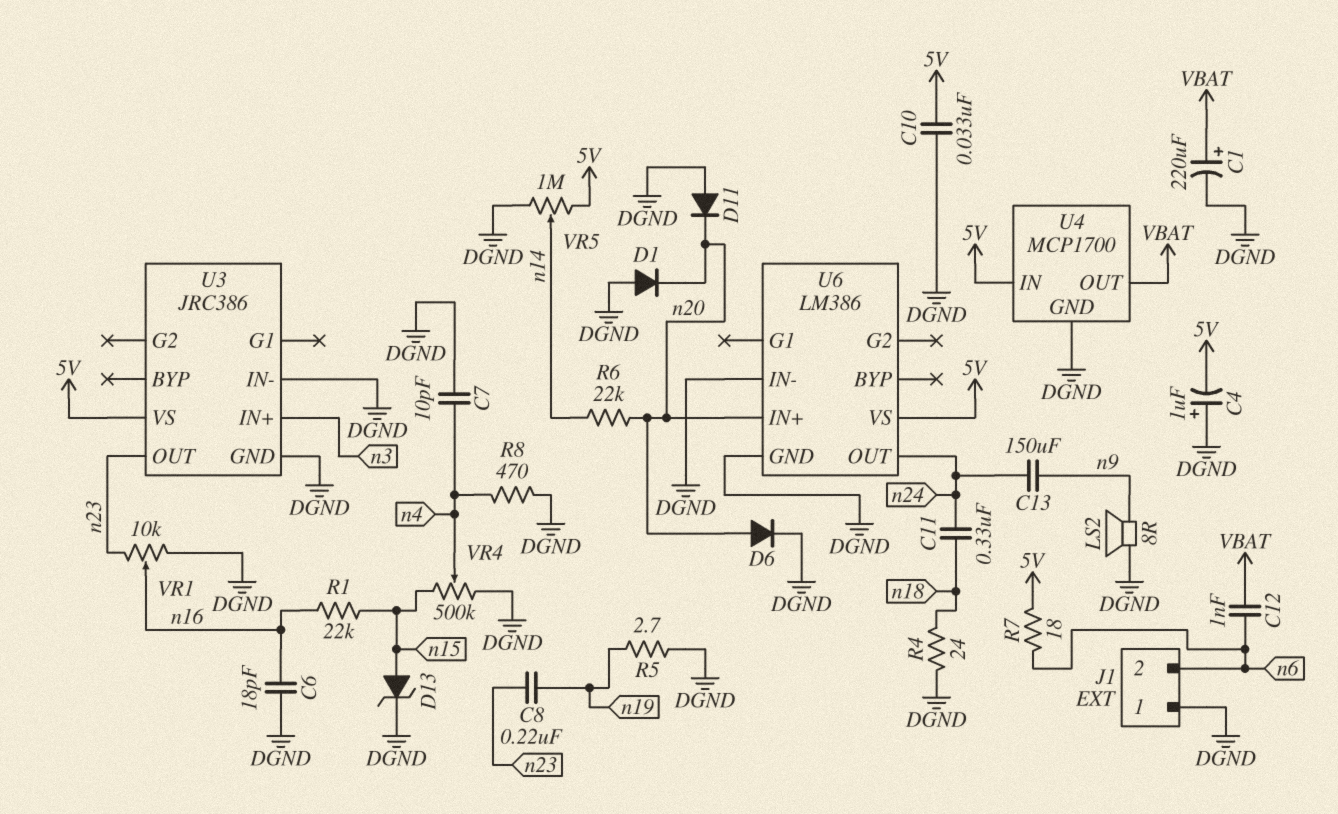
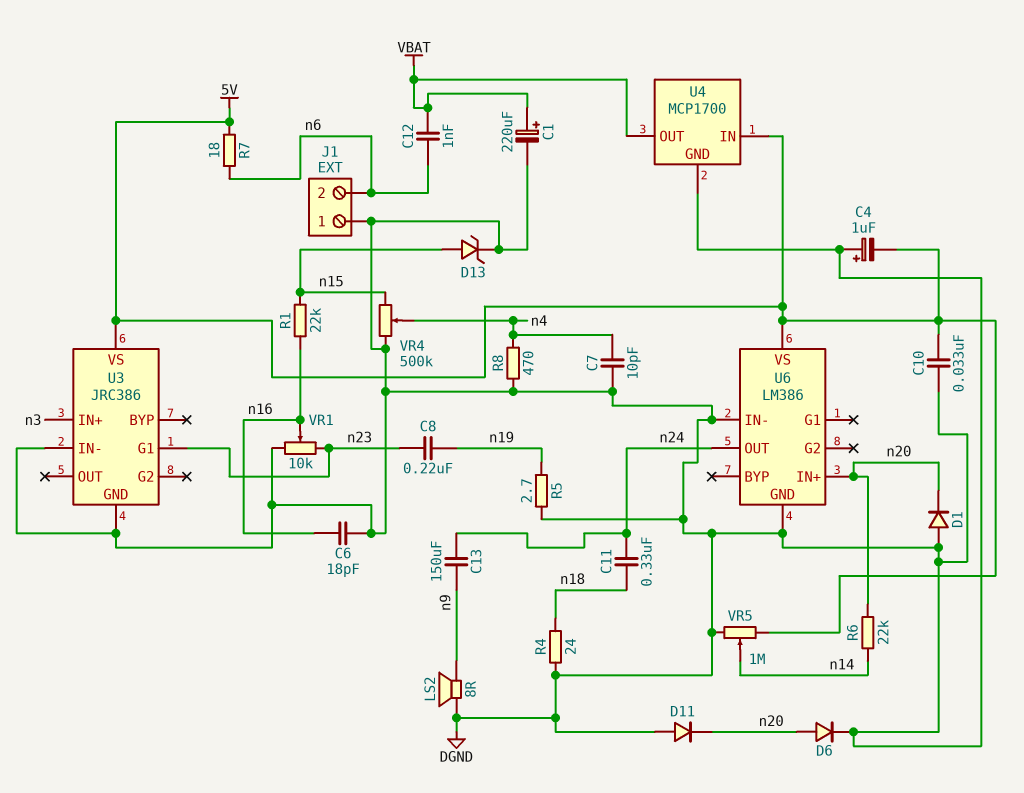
U3 pin G1: none -> n23
U3 pin OUT: n23 -> none

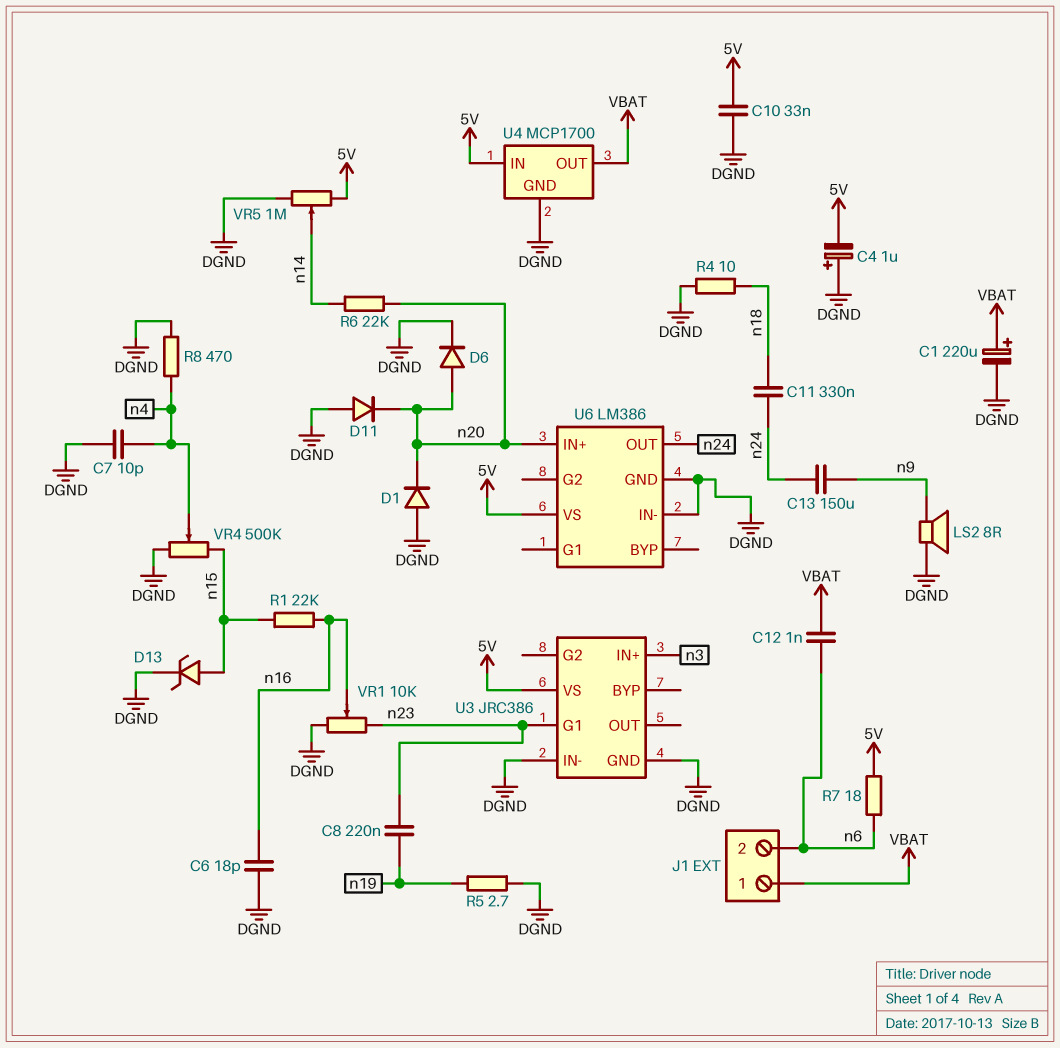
J1 pin 1: DGND -> VBAT
R4: 24 (DGND, n18) -> 10 (DGND, n18)

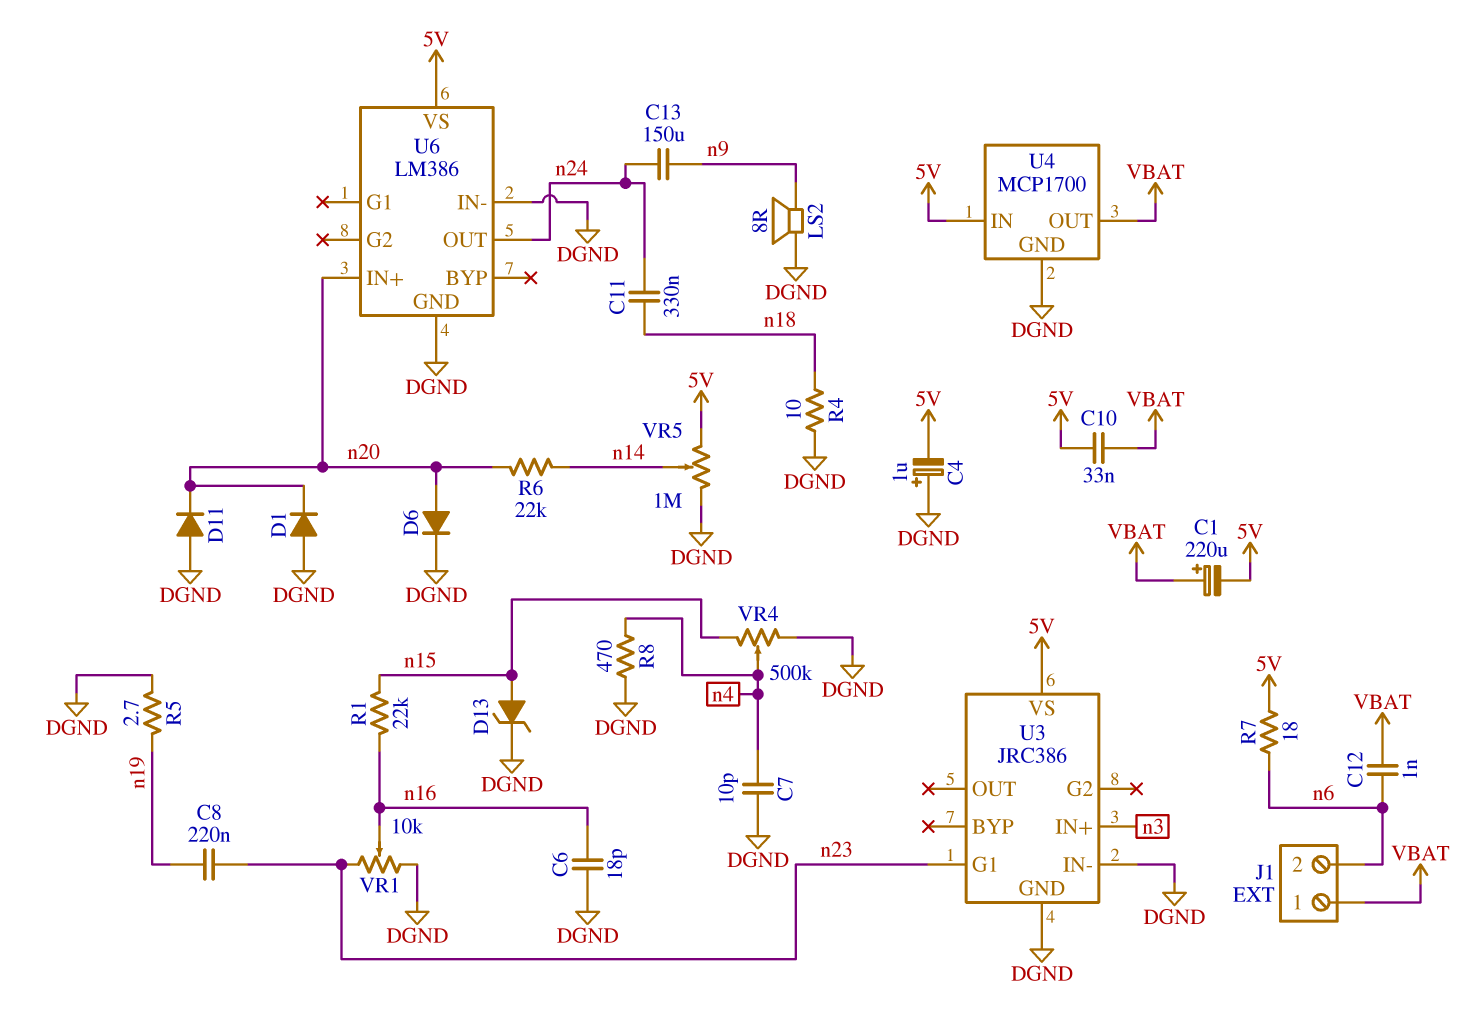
C1: 220uF (plus VBAT, minus DGND) -> 220uF (plus VBAT, minus 5V)
C10: 33nF (5V, DGND) -> 33nF (5V, VBAT)

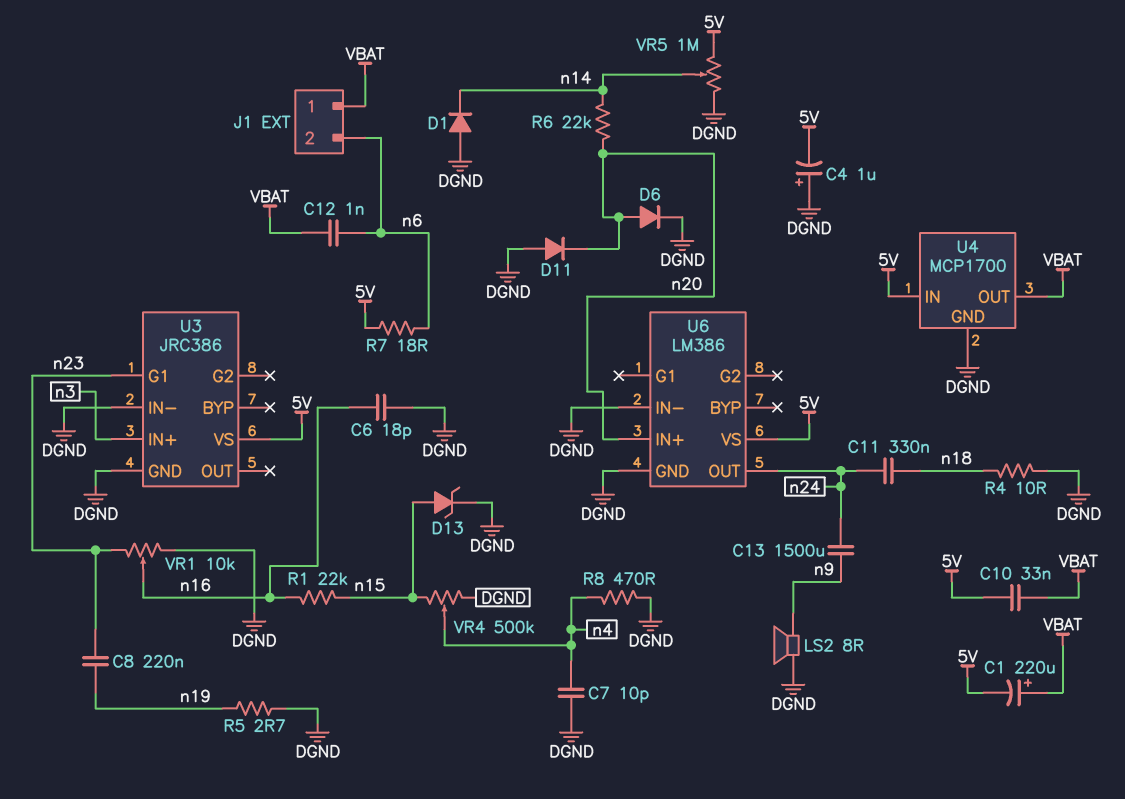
C13: 150uF (n9, n24) -> 1500uF (n9, n24)
D1: diode (A DGND, K n20) -> diode (A DGND, K n14)

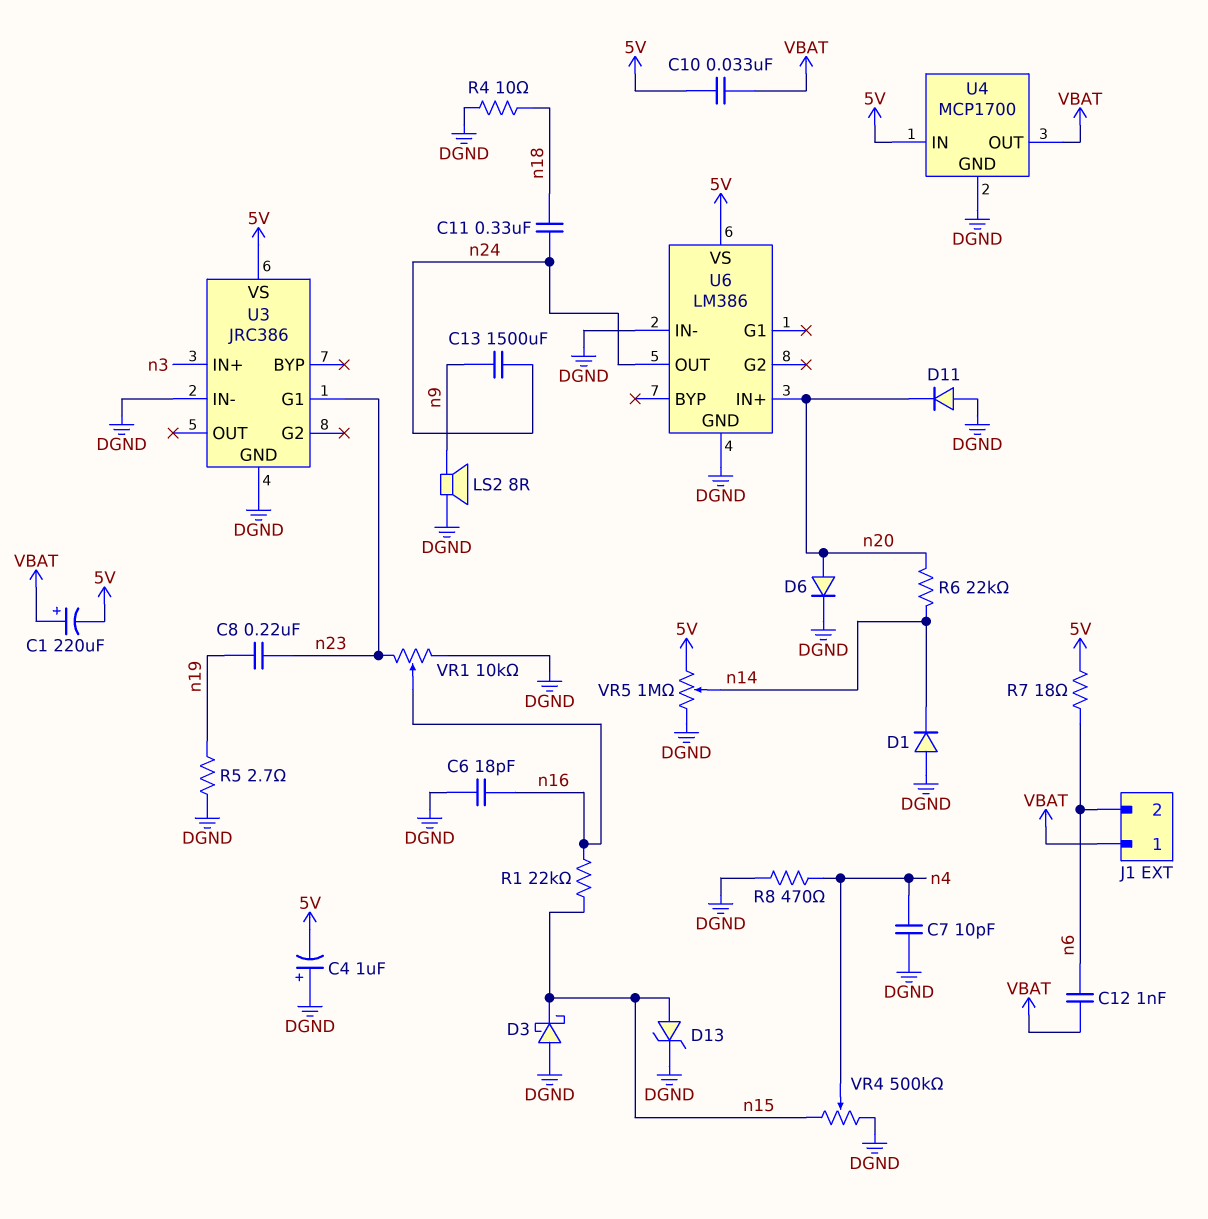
D3: none -> schottky (A DGND, K n15)

